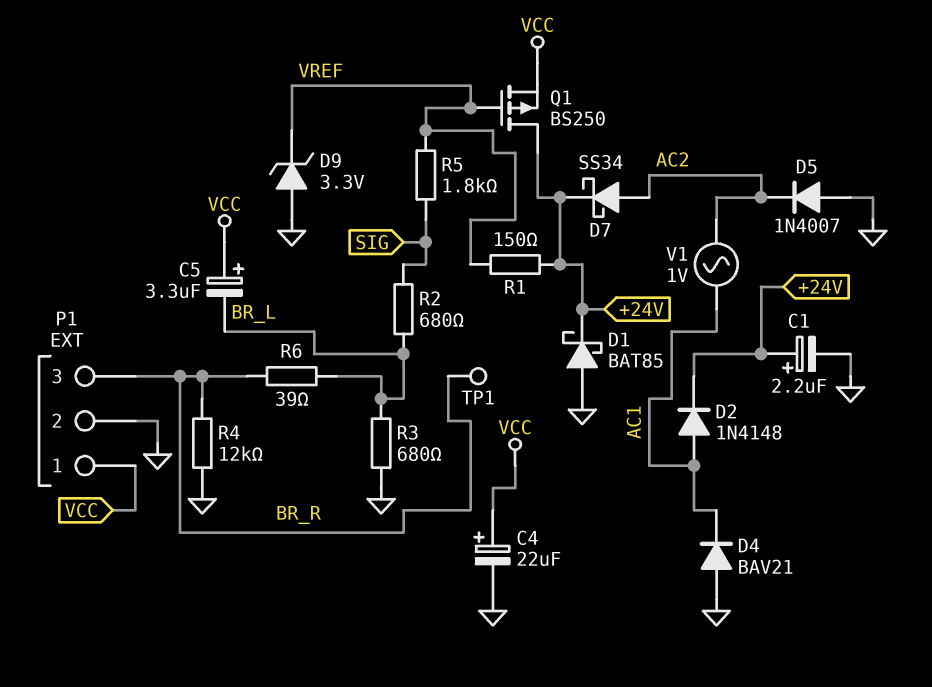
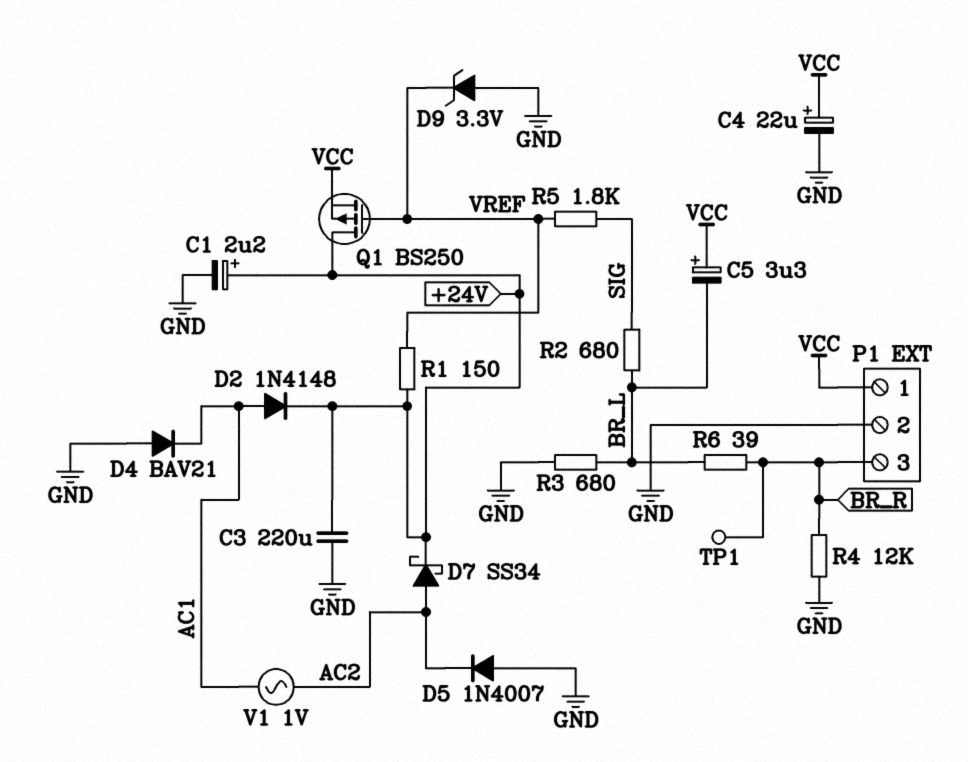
C3: none -> 220uF (+24V, GND)
D1: schottky BAT85 (A GND, K +24V) -> none

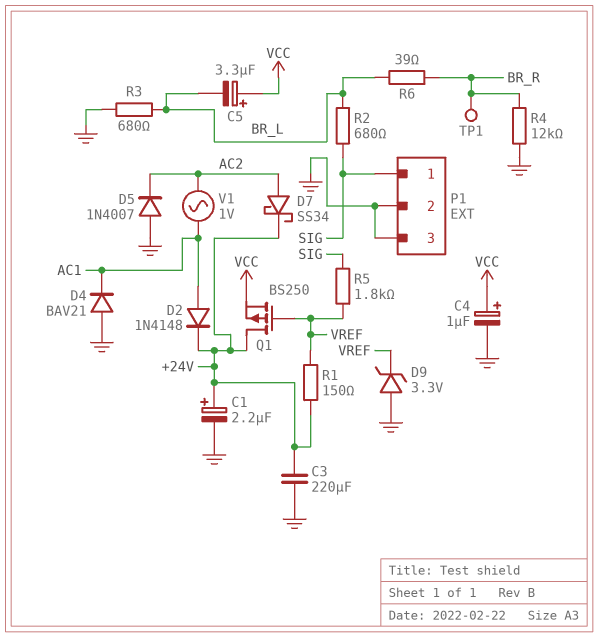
C4: 22uF (plus VCC, minus GND) -> 1uF (plus VCC, minus GND)
P1 pin 1: VCC -> SIG
P1 pin 3: BR_R -> GND

